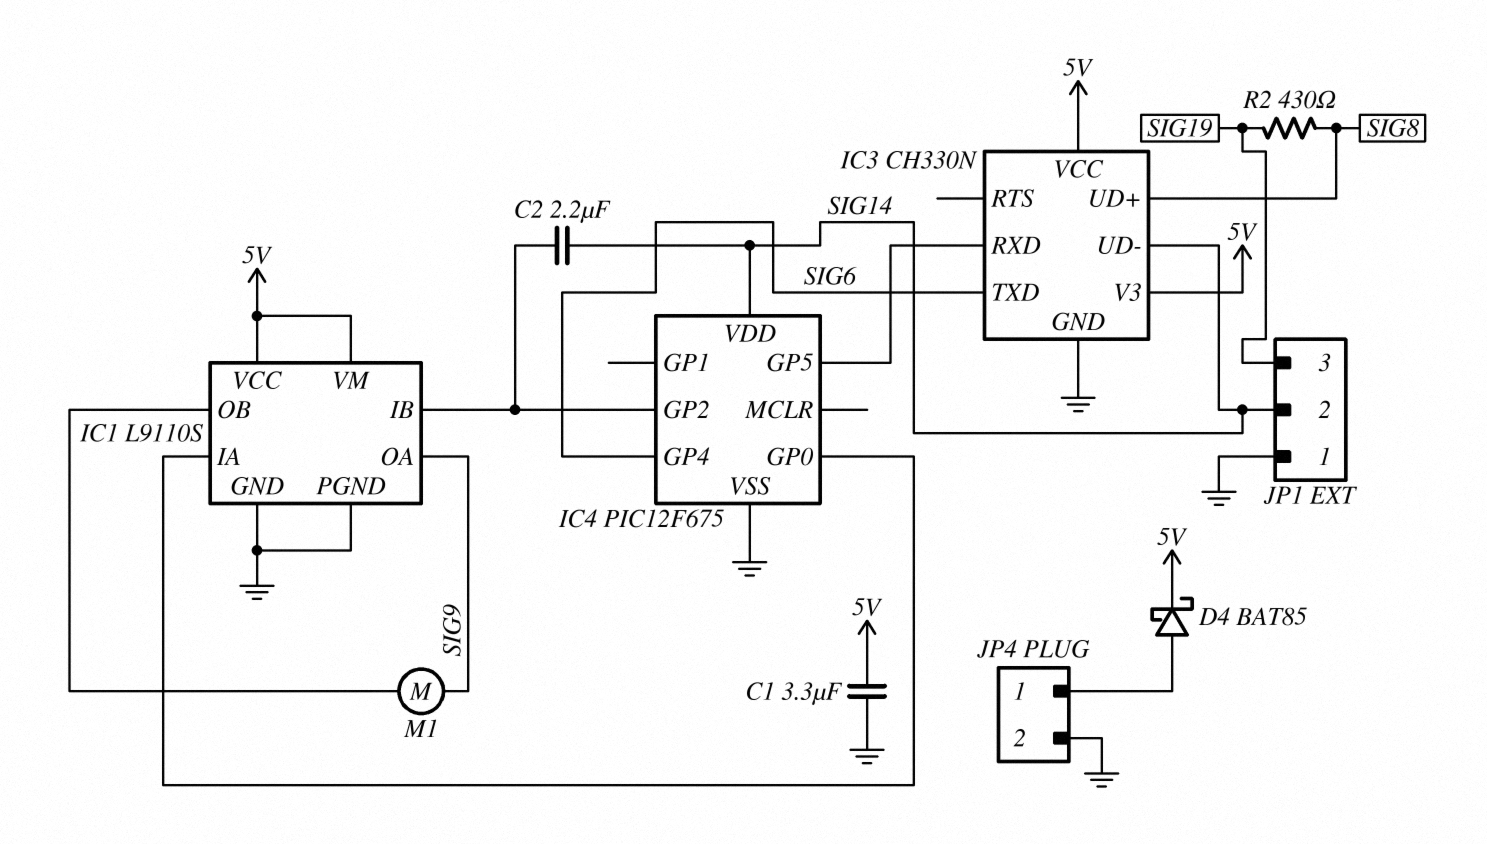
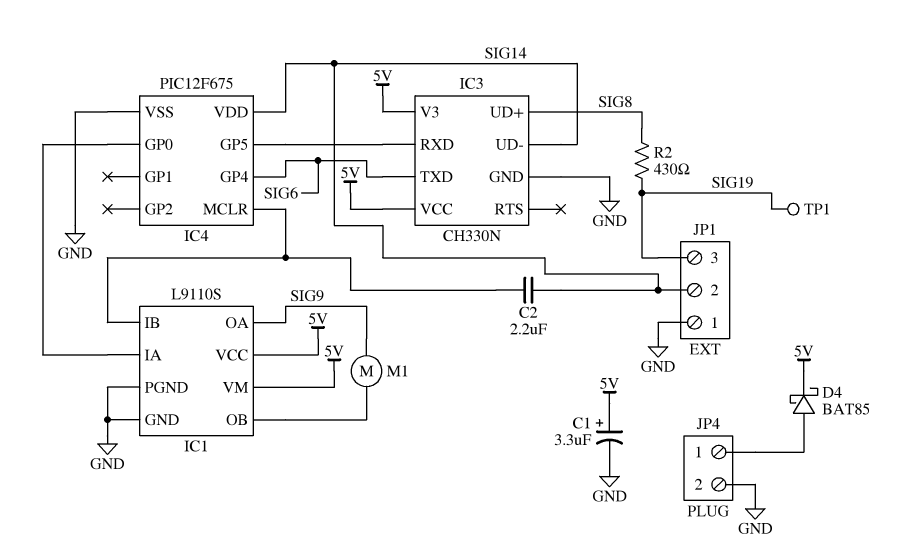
C1: 3.3uF (5V, GND) -> 3.3uF (plus 5V, minus GND)
IC4 pin GP2: IC1/IB -> none
IC4 pin MCLR: none -> IC1/IB
TP1: none -> test point (SIG19)

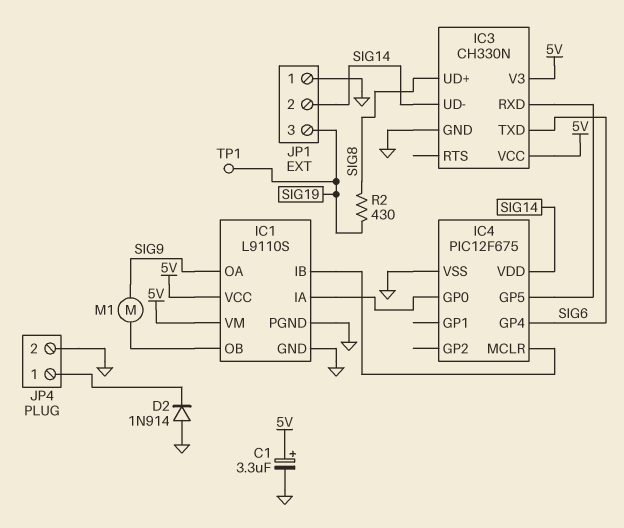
C2: 2.2uF (IC1/IB, SIG14) -> none
D2: none -> diode 1N914 (A GND, K JP4/1)
D4: schottky BAT85 (A JP4/1, K 5V) -> none

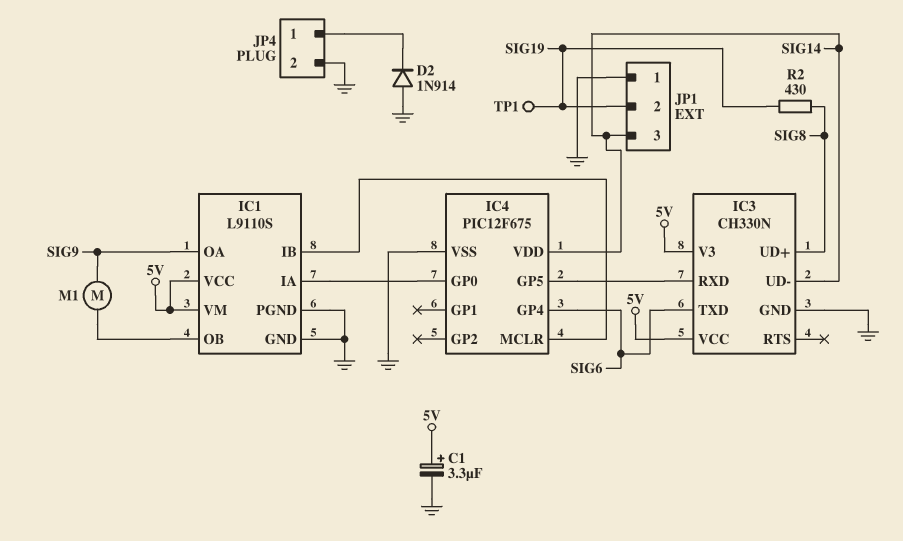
JP1 pin 2: SIG14 -> SIG19
JP1 pin 3: SIG19 -> SIG14

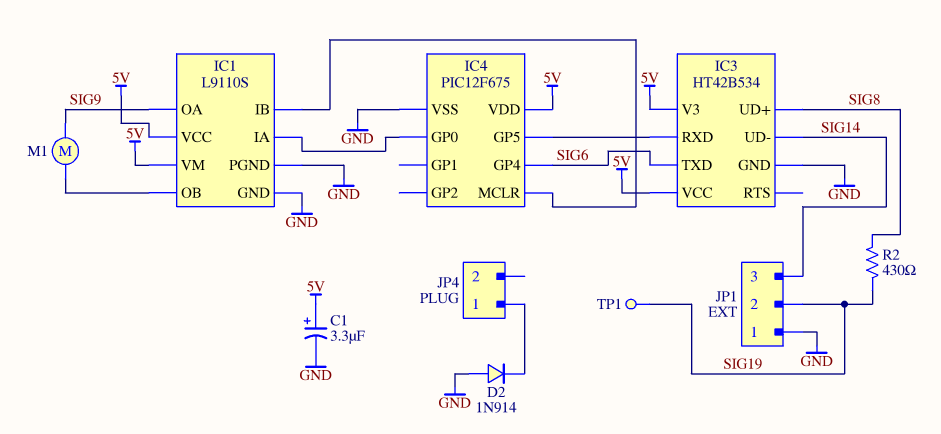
IC3: CH330N -> HT42B534
IC4 pin VDD: SIG14 -> 5V
JP4 pin 2: GND -> none

